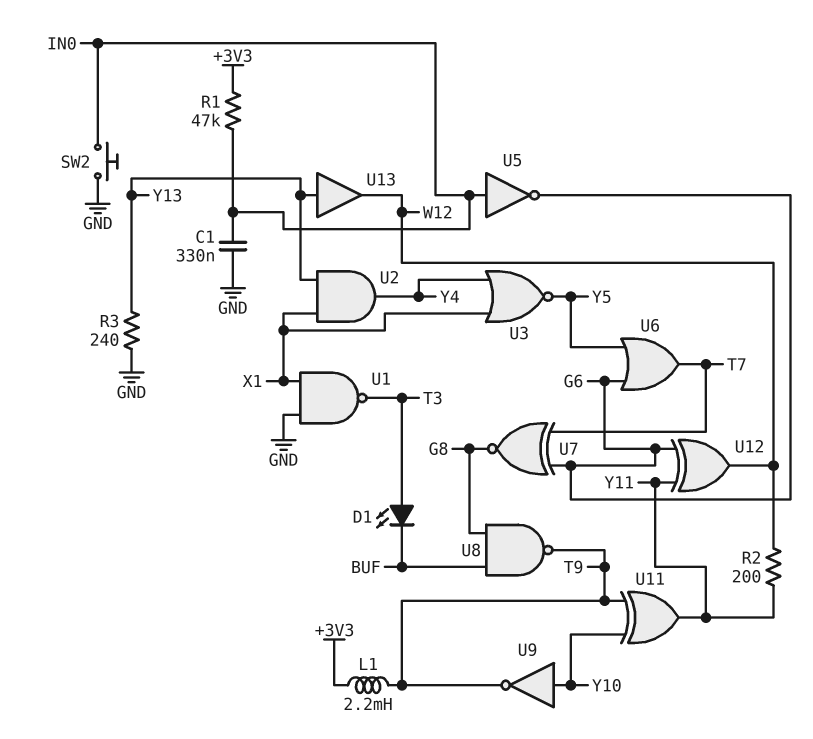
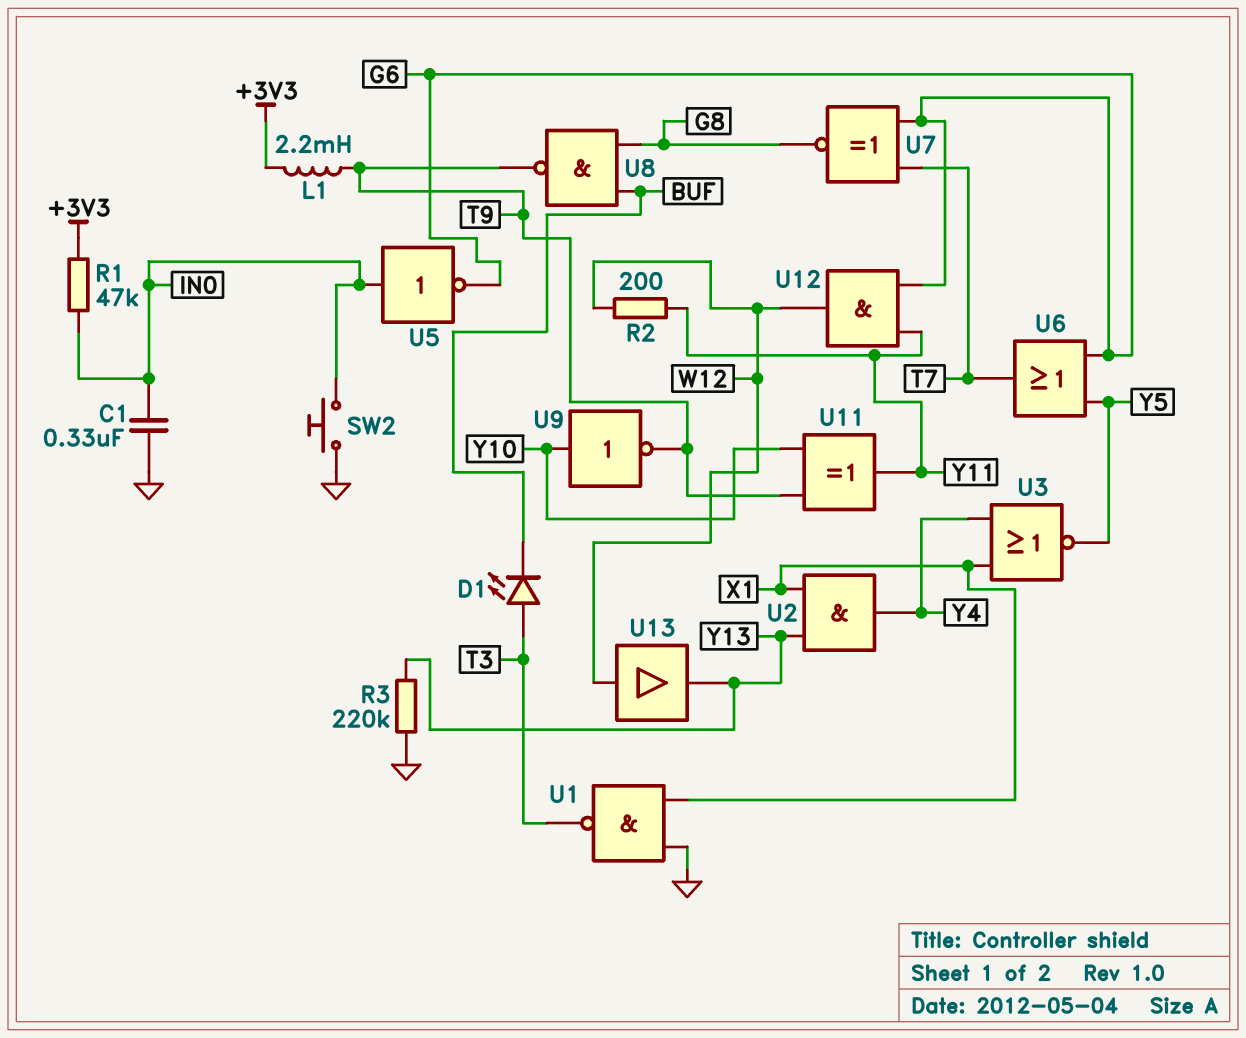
R3: 240 (GND, Y13) -> 220k (GND, Y13)
U12: XOR (in G6, in Y11, out W12) -> AND (in G6, in Y11, out W12)
U13: buffer (in Y13, out W12) -> buffer (in W12, out Y13)

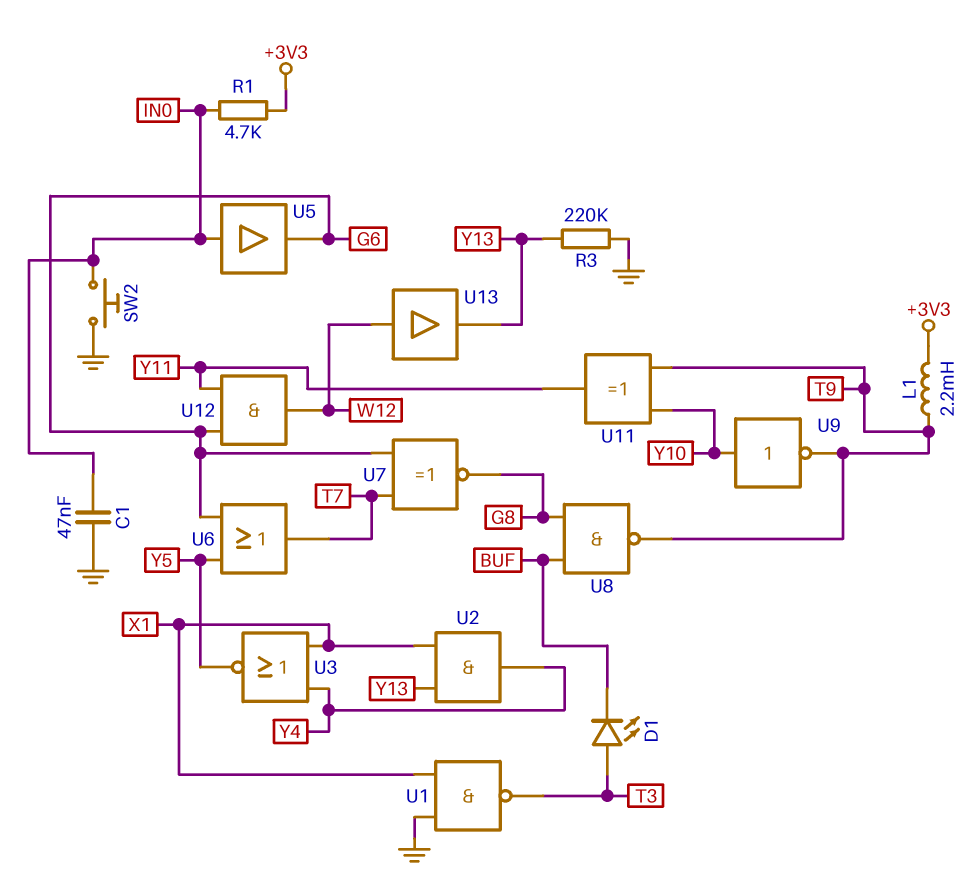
C1: 330nF (GND, IN0) -> 47nF (GND, IN0)
R1: 47k (+3V3, IN0) -> 4.7k (+3V3, IN0)
R2: 200 (W12, Y11) -> none
U5: NOT (in IN0, out G6) -> buffer (in IN0, out G6)

